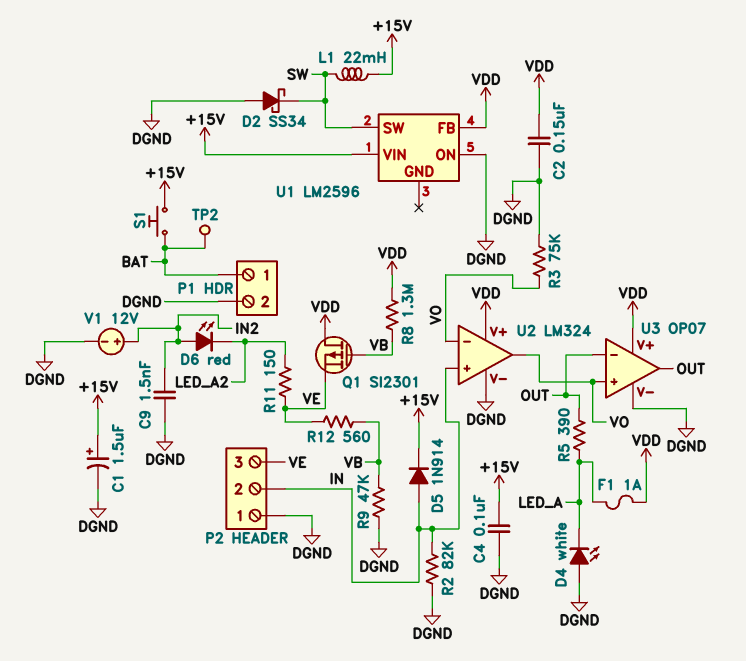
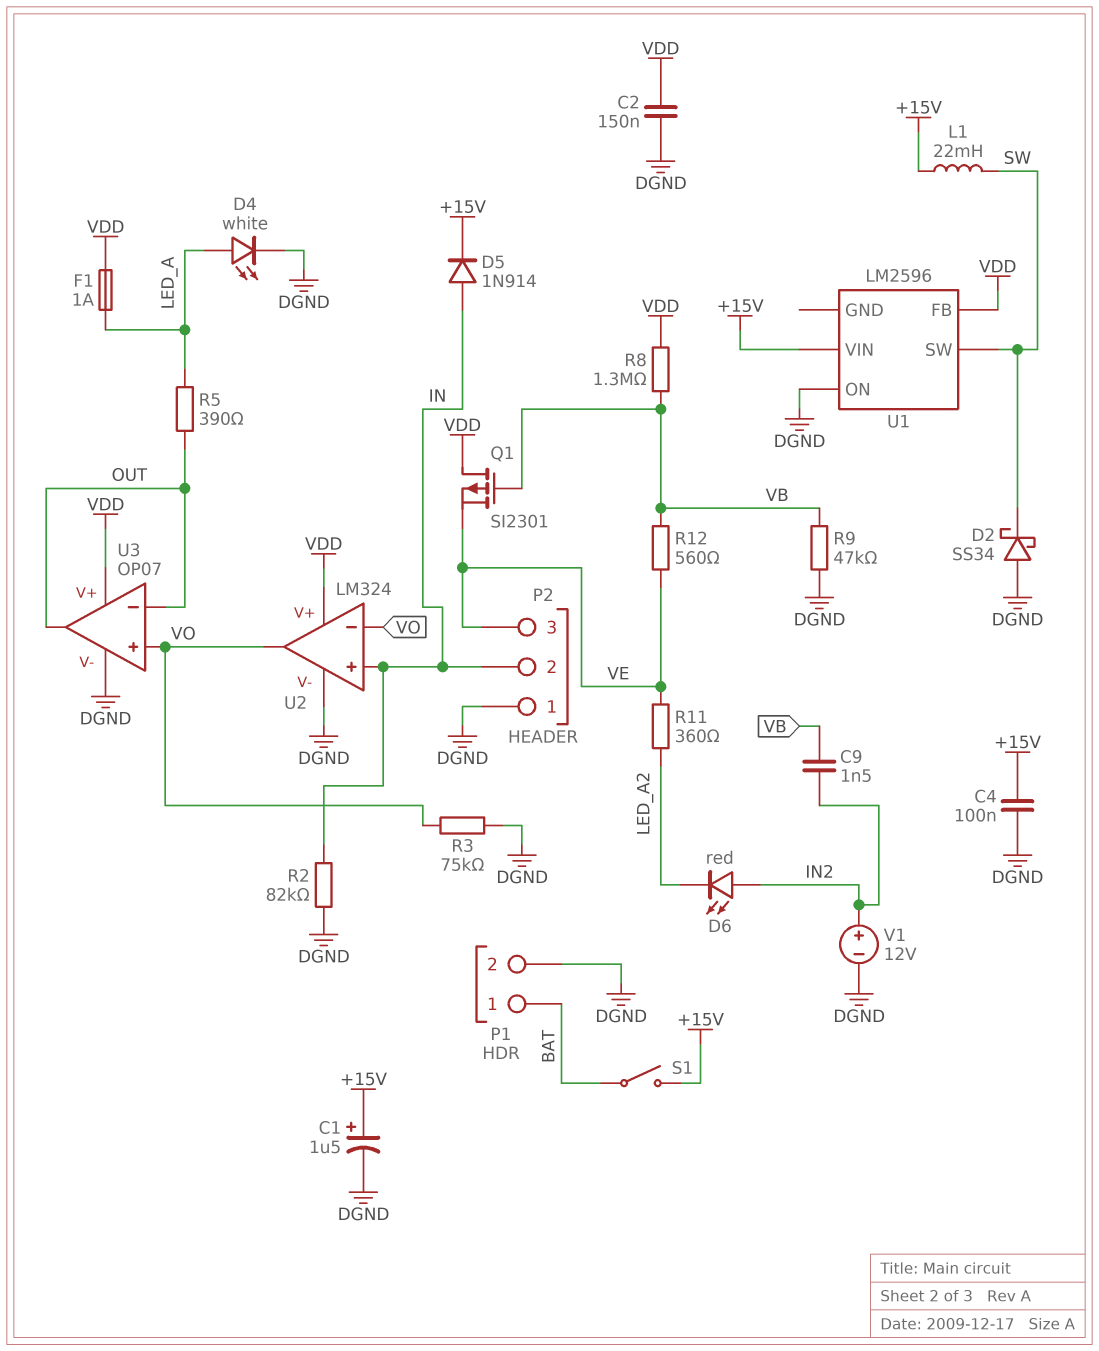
C9: 1.5nF (DGND, IN2) -> 1.5nF (IN2, VB)
D4: LED white (A DGND, K LED_A) -> LED white (A LED_A, K DGND)
R11: 150 (LED_A2, VE) -> 360 (LED_A2, VE)
S1: button (+15V, BAT) -> switch (+15V, BAT)
TP2: test point (BAT) -> none

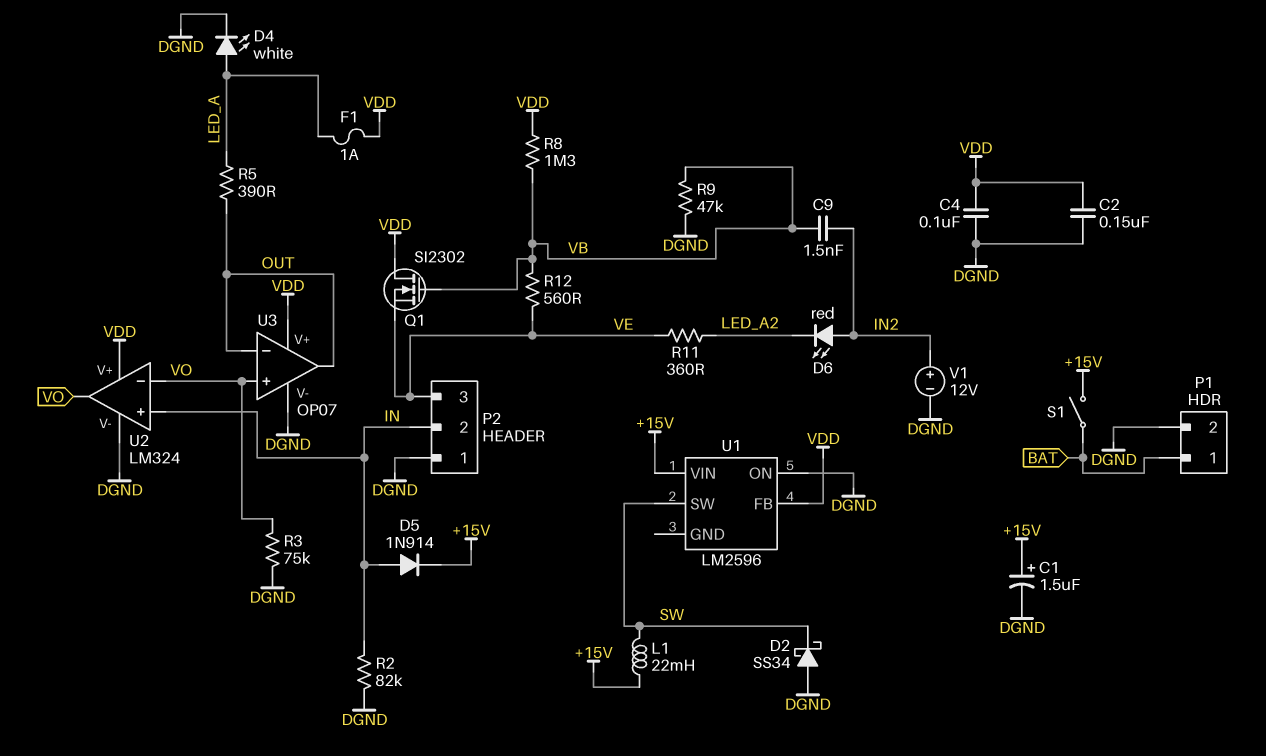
C4: 100nF (+15V, DGND) -> 100nF (DGND, VDD)
Q1: PMOS SI2301 (G VB, D VDD, S VE) -> NMOS SI2302 (G VB, D VDD, S VE)

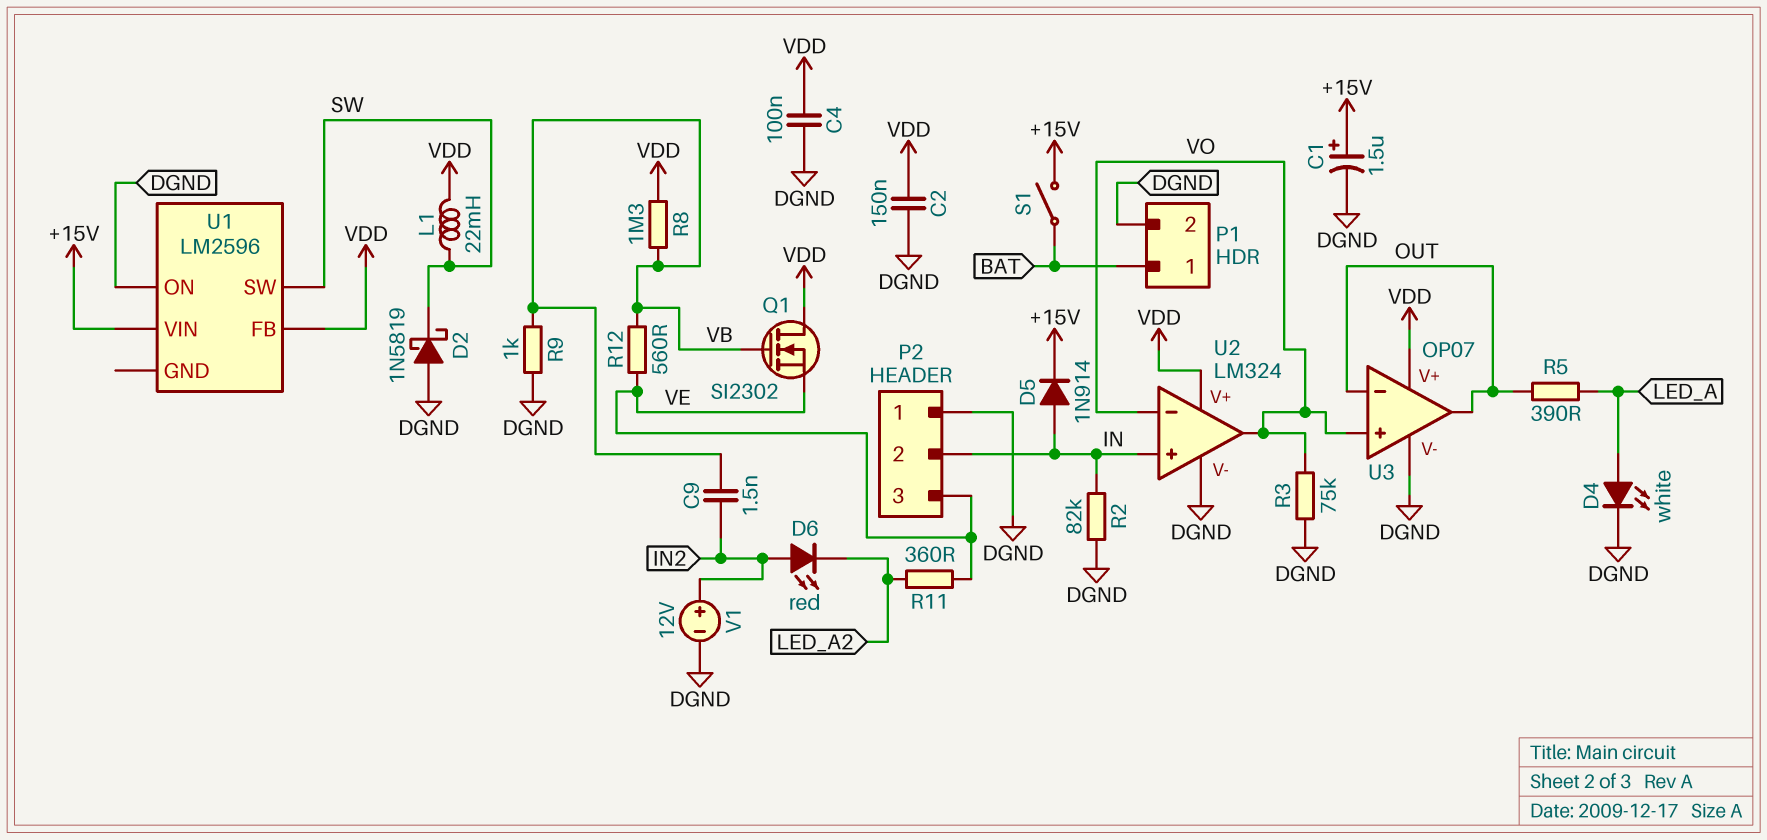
D2: schottky SS34 (A DGND, K SW) -> schottky 1N5819 (A DGND, K SW)
F1: 1A (LED_A, VDD) -> none
L1: 22mH (+15V, SW) -> 22mH (SW, VDD)
R9: 47k (DGND, VB) -> 1k (DGND, VB)

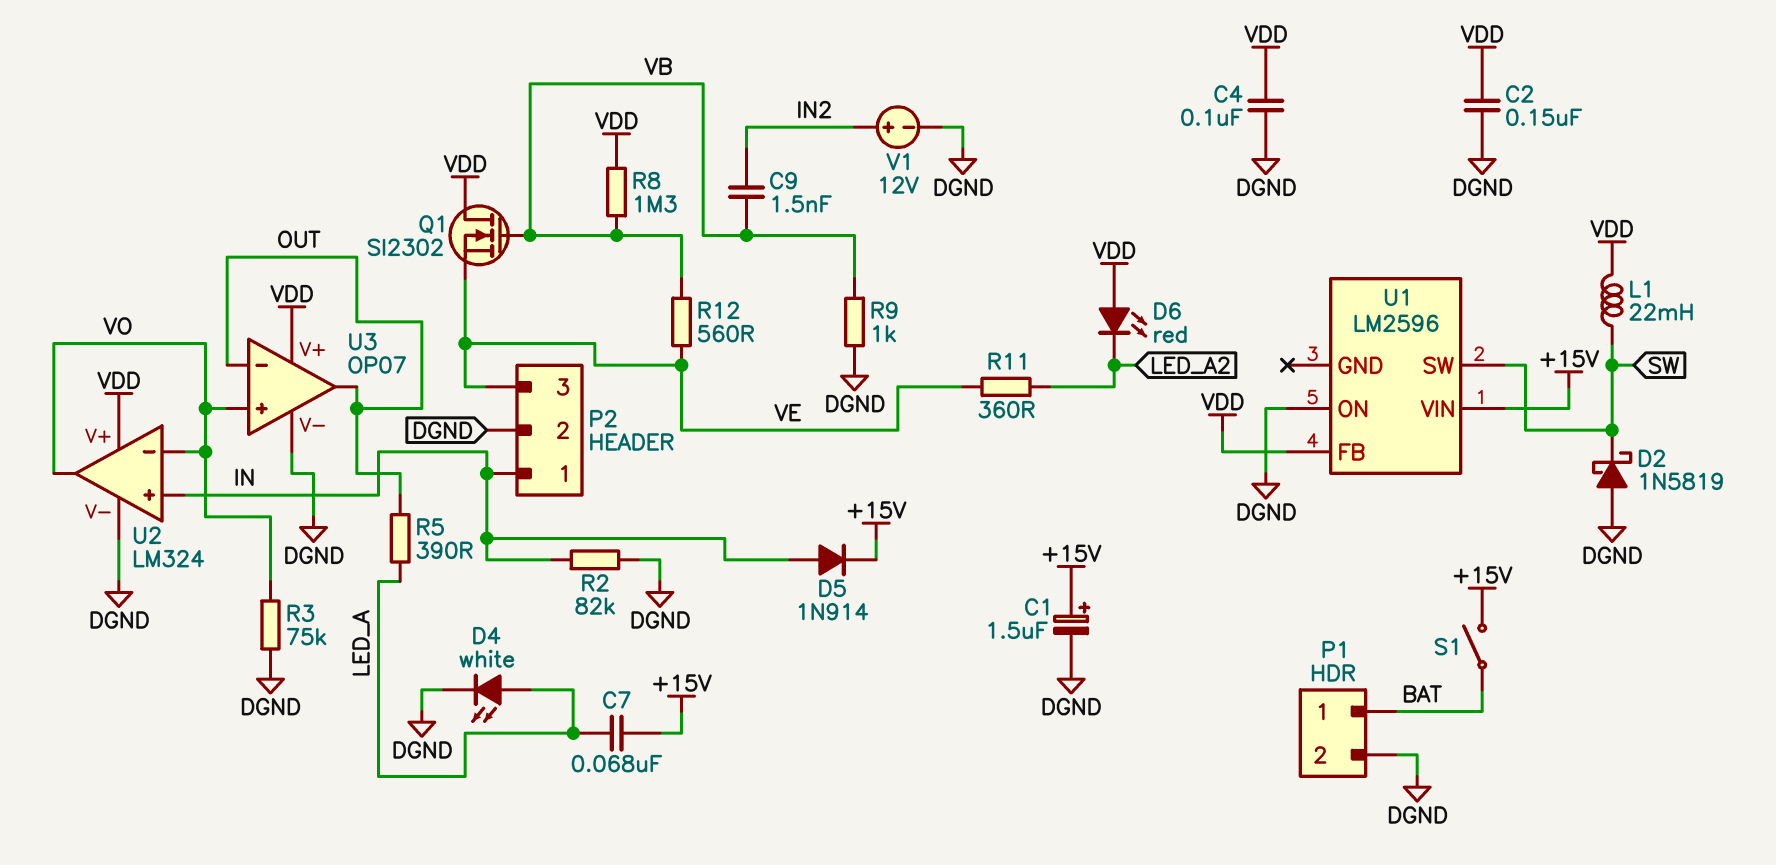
C7: none -> 68nF (+15V, LED_A)
D6: LED red (A IN2, K LED_A2) -> LED red (A VDD, K LED_A2)
P2 pin 1: DGND -> IN
P2 pin 2: IN -> DGND

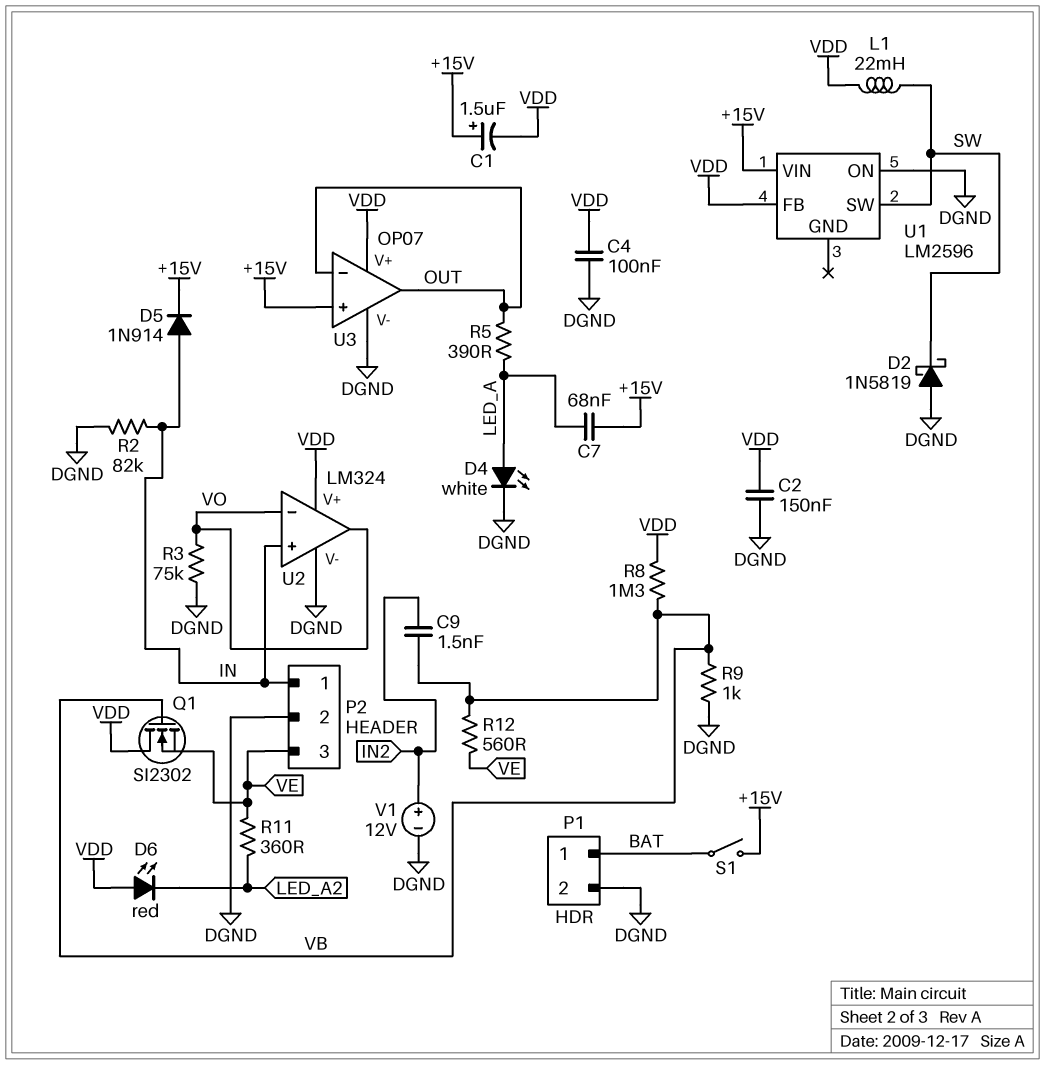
C1: 1.5uF (plus +15V, minus DGND) -> 1.5uF (plus +15V, minus VDD)
U3 pin in+: VO -> +15V

